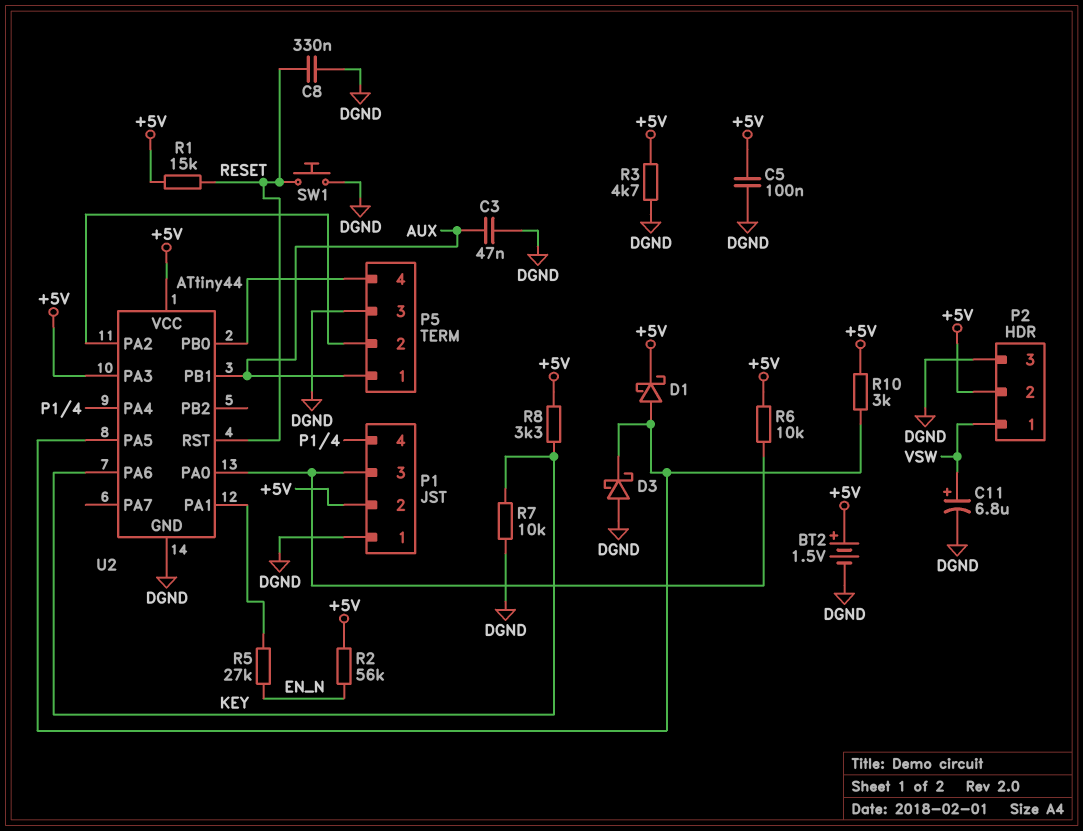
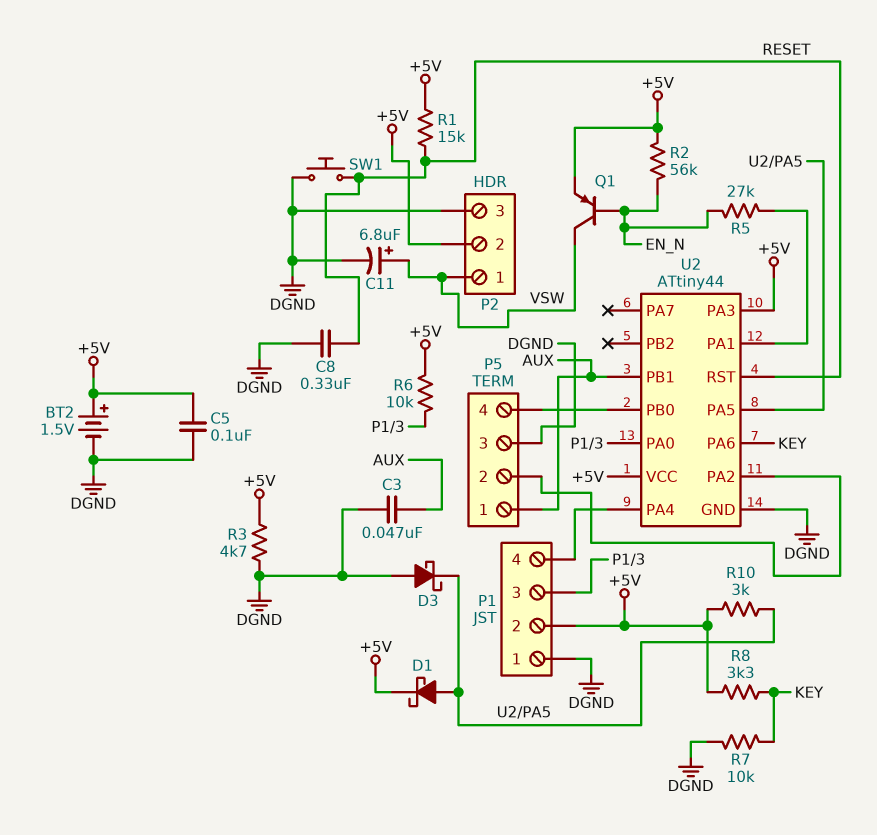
Q1: none -> PNP (B EN_N, C VSW, E +5V)

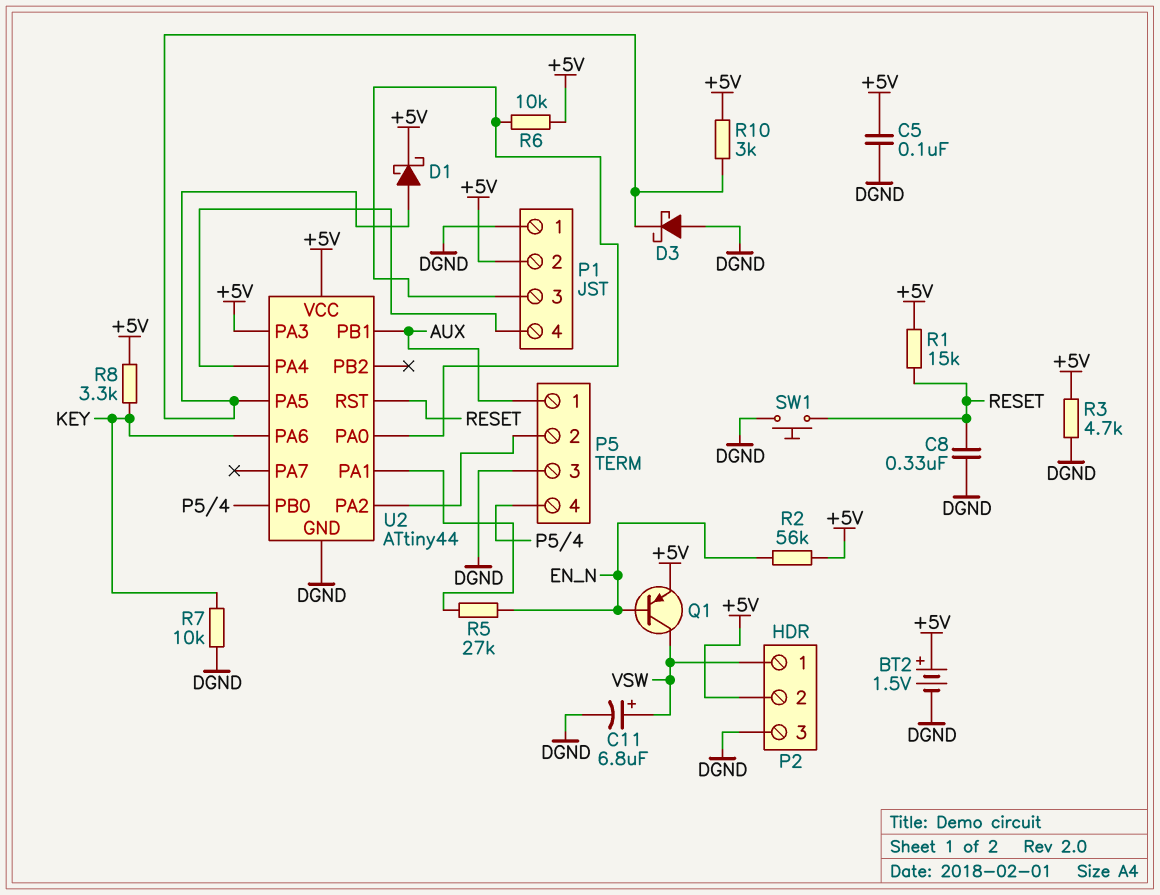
C3: 47nF (AUX, DGND) -> none

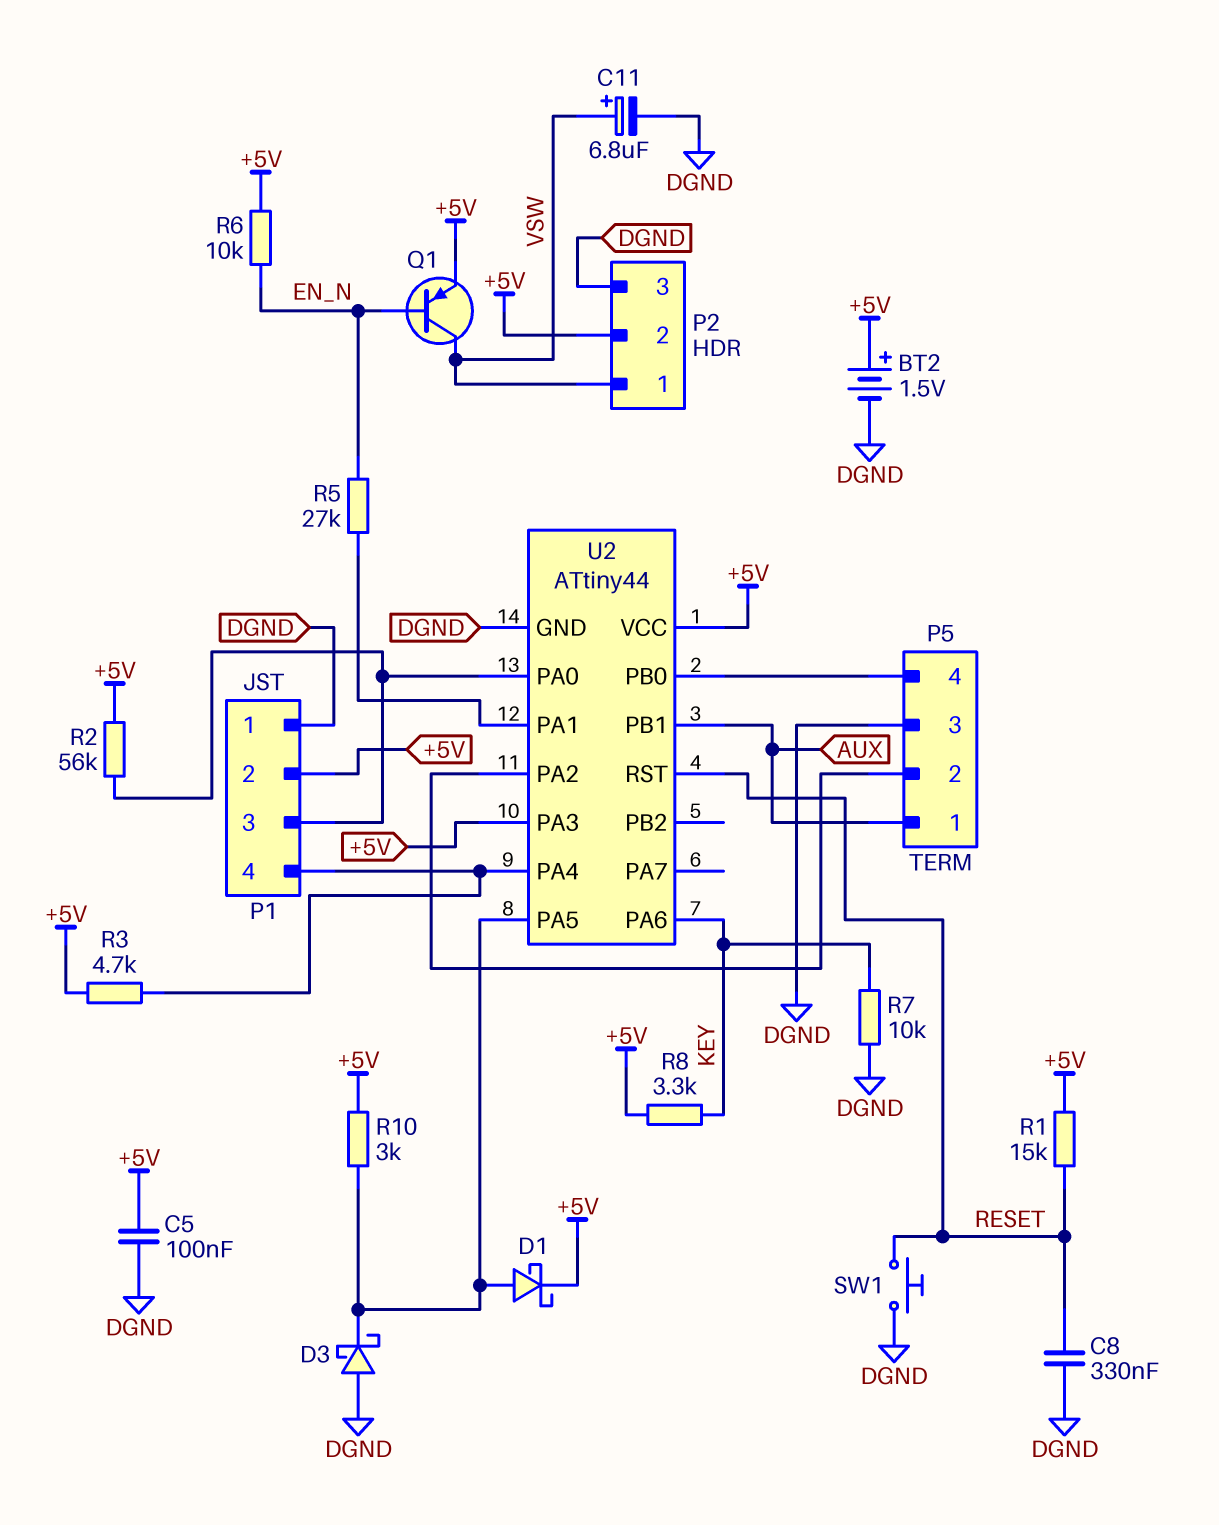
R2: 56k (+5V, EN_N) -> 56k (+5V, P1/3)
R3: 4.7k (+5V, DGND) -> 4.7k (+5V, P1/4)
R6: 10k (+5V, P1/3) -> 10k (+5V, EN_N)

